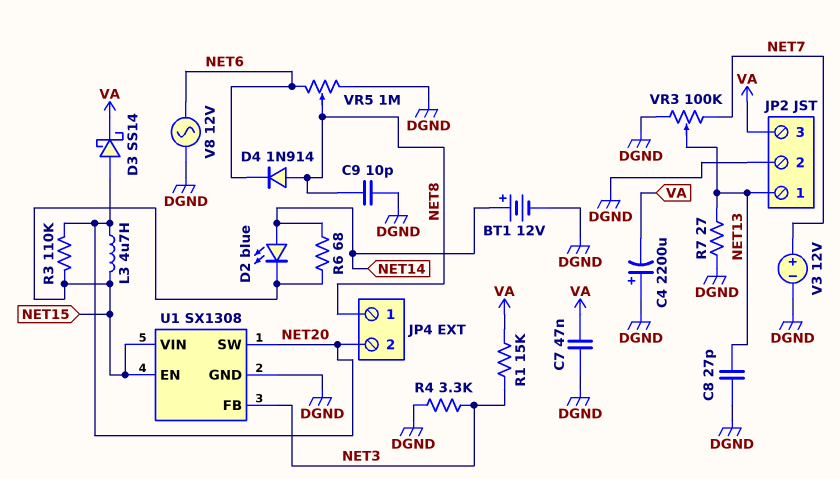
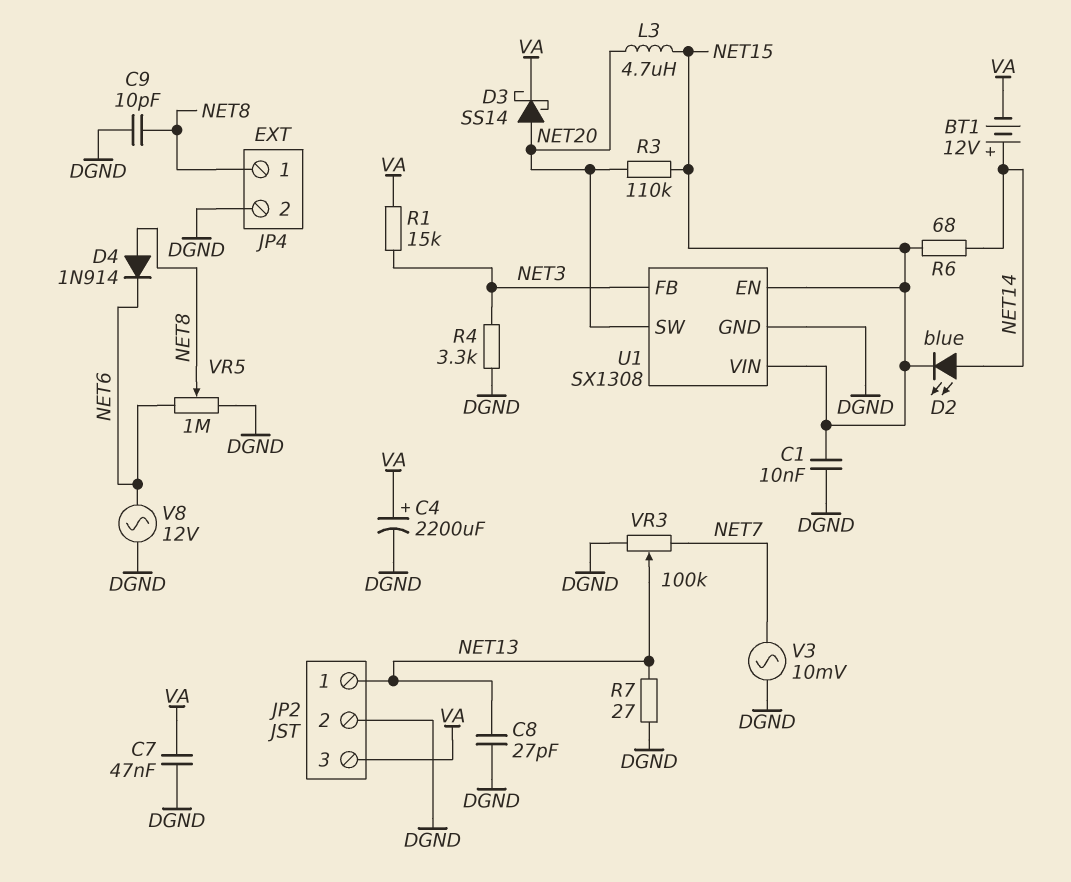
BT1: 12V (plus NET14, minus DGND) -> 12V (plus NET14, minus VA)
C1: none -> 10nF (DGND, NET15)
C4: 2200uF (plus DGND, minus VA) -> 2200uF (plus VA, minus DGND)
JP4 pin 2: NET20 -> DGND
V3: 12V (plus NET7, minus DGND) -> AC 10mV (DGND, NET7)

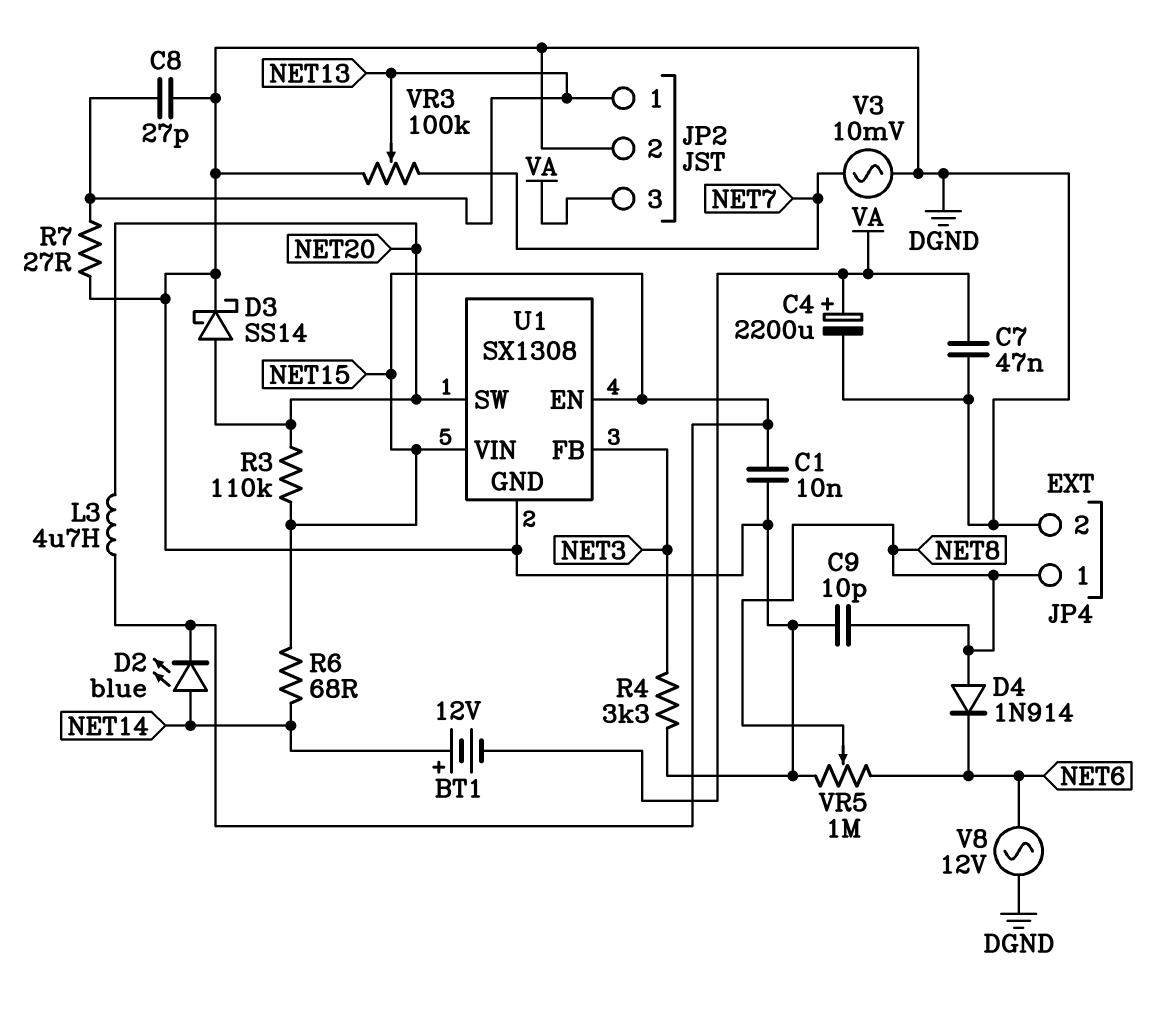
D3: schottky SS14 (A NET20, K VA) -> schottky SS14 (A NET20, K DGND)
R1: 15k (NET3, VA) -> none

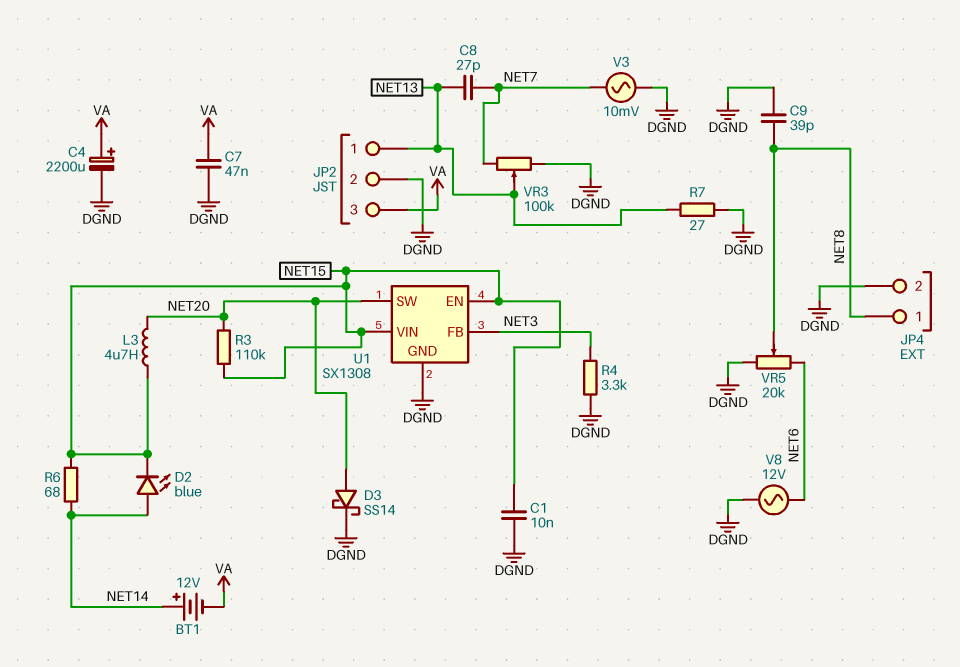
C8: 27pF (DGND, NET13) -> 27pF (NET7, NET13)
C9: 10pF (DGND, NET8) -> 39pF (DGND, NET8)
D4: diode 1N914 (A NET8, K NET6) -> none
VR5: 1M (DGND, NET6, wiper NET8) -> 20k (DGND, NET6, wiper NET8)

